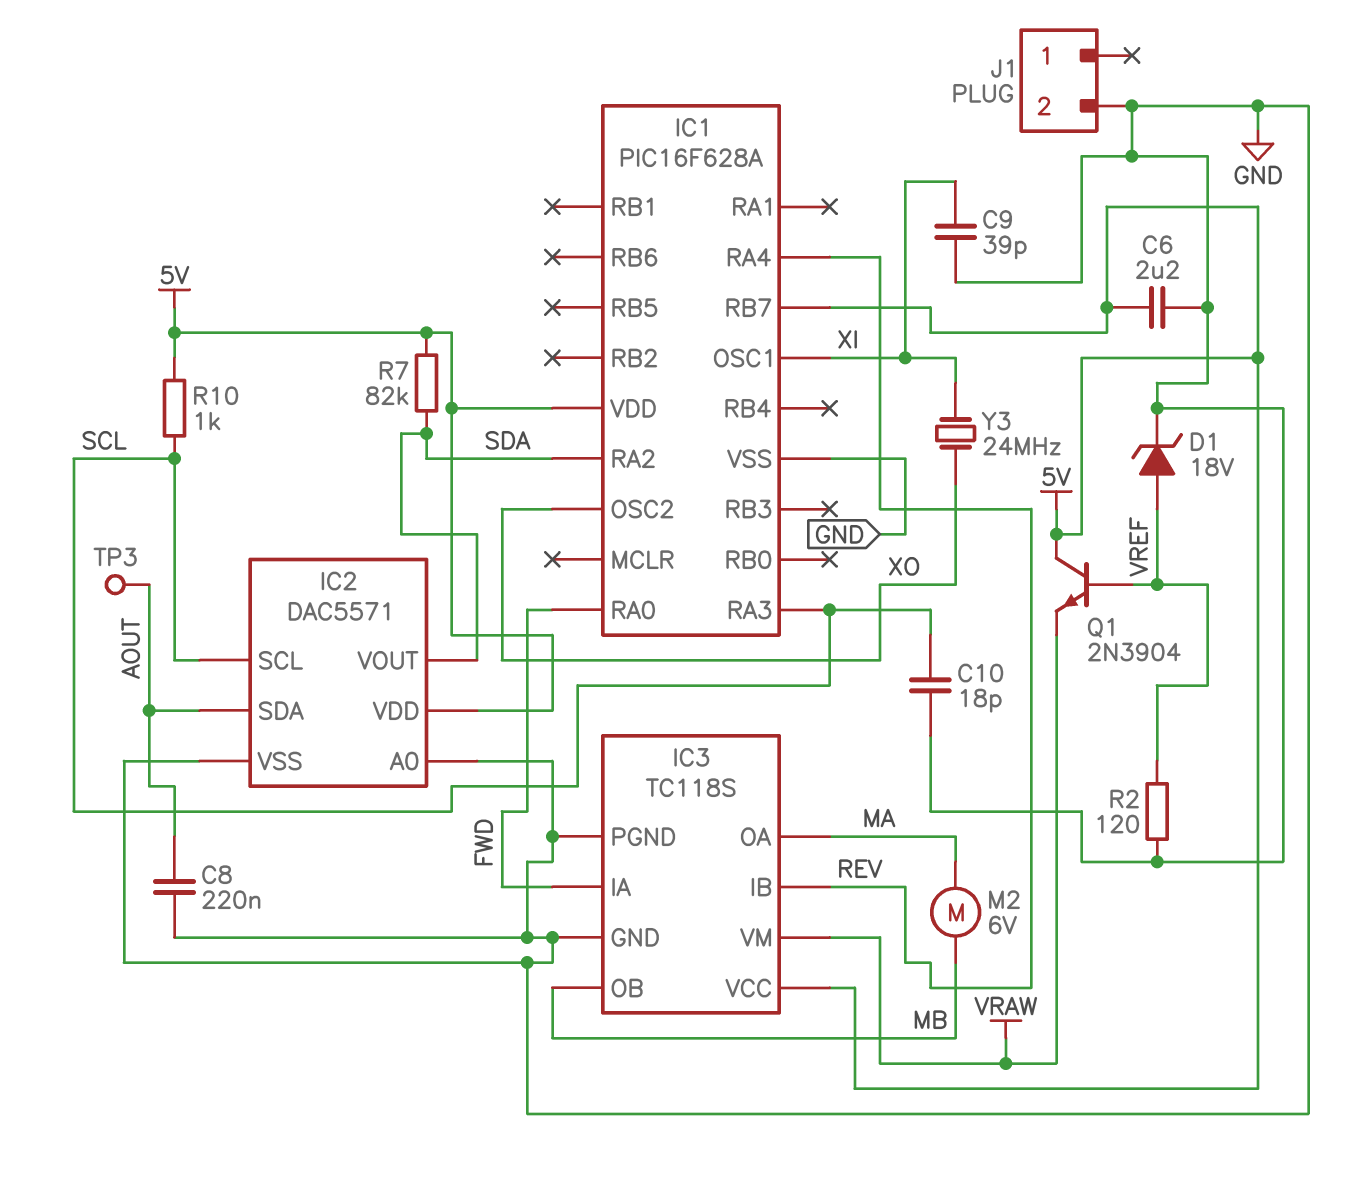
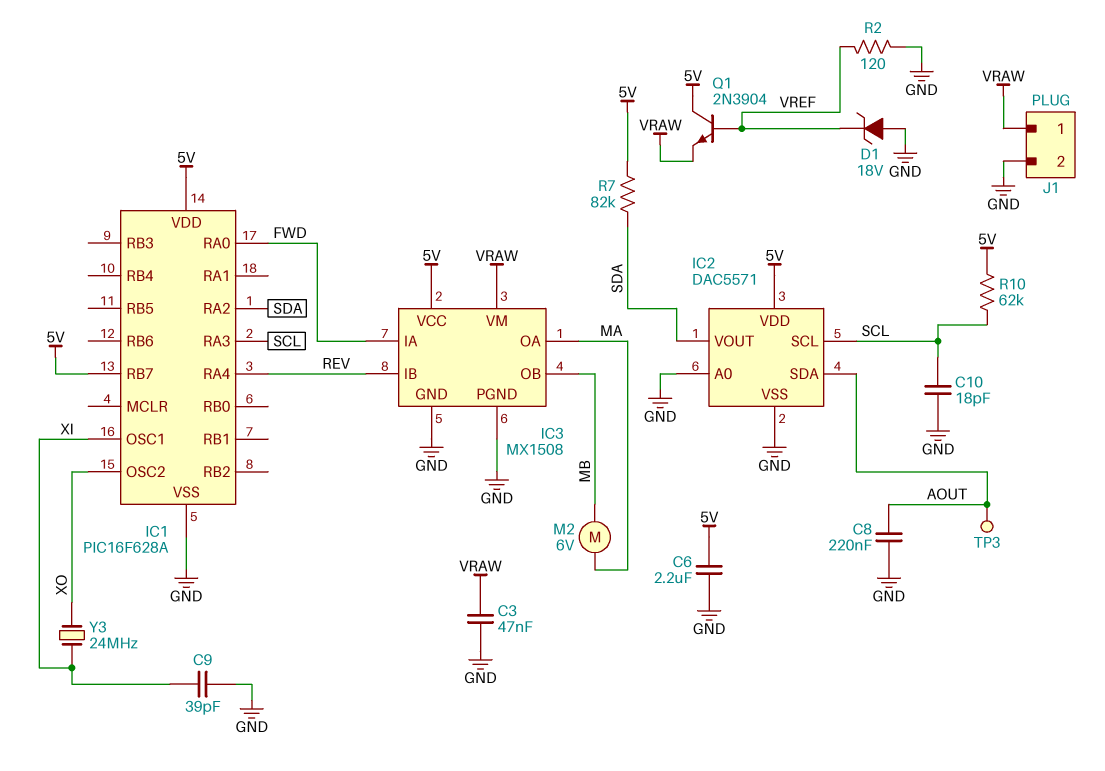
C3: none -> 47nF (GND, VRAW)
D1: zener 18V (A VREF, K GND) -> zener 18V (A GND, K VREF)
IC3: TC118S -> MX1508
J1 pin 1: none -> VRAW
R10: 1k (5V, SCL) -> 62k (5V, SCL)

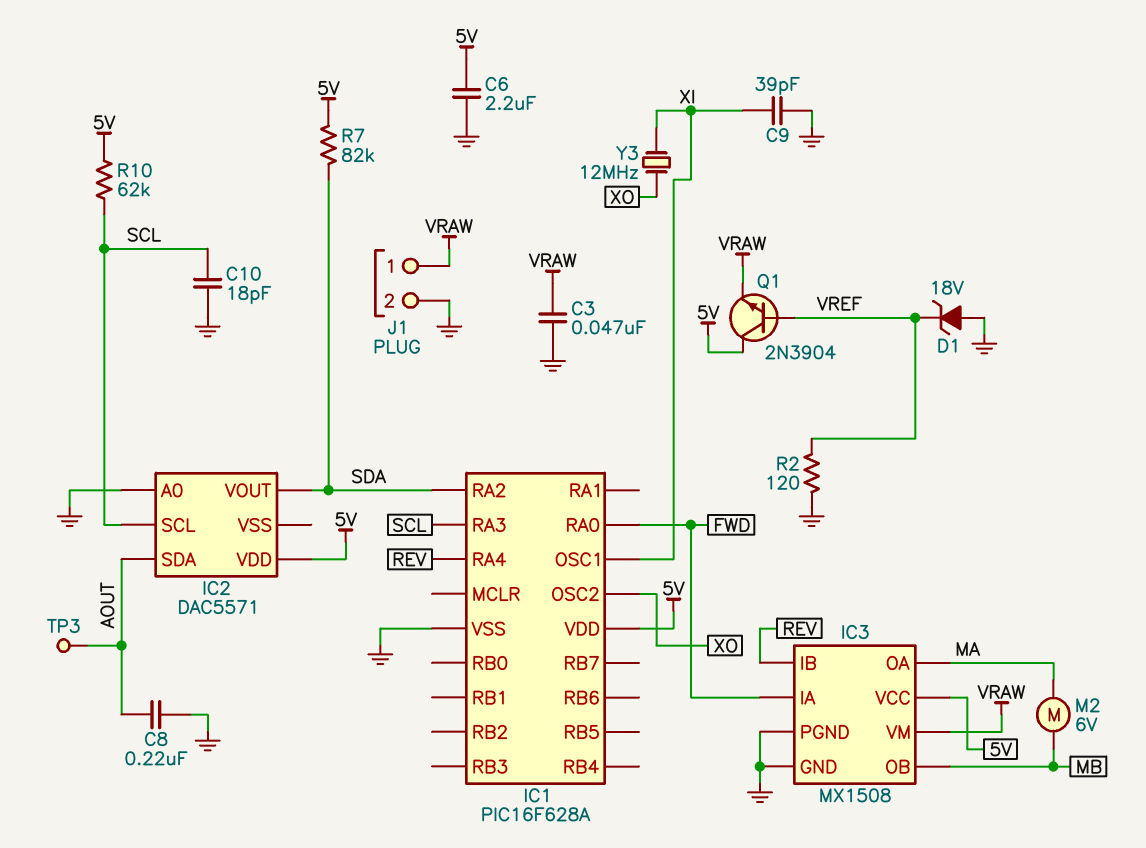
IC1 pin RB7: 5V -> none
IC2 pin VSS: GND -> none
Y3: 24MHz (XI, XO) -> 12MHz (XI, XO)

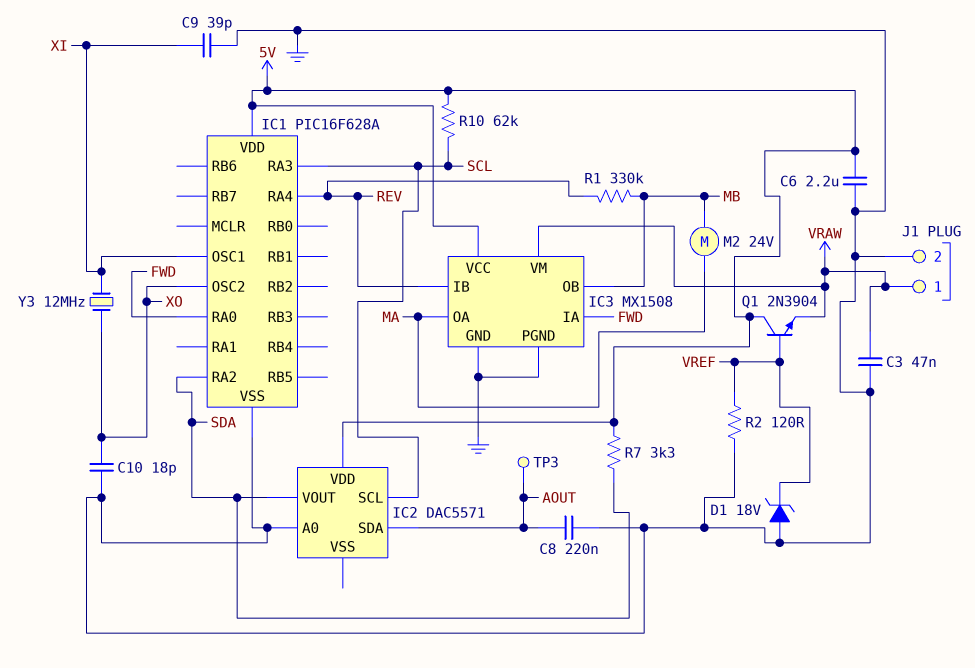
C10: 18pF (GND, SCL) -> 18pF (GND, XO)
M2: motor 6V (MA, MB) -> motor 24V (MA, MB)
R1: none -> 330k (MB, REV)
R7: 82k (5V, SDA) -> 3.3k (5V, SDA)

